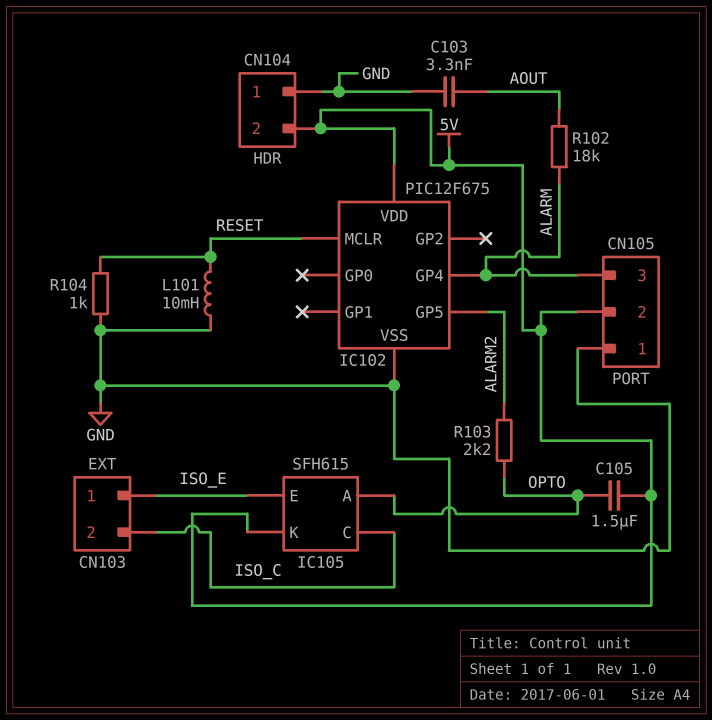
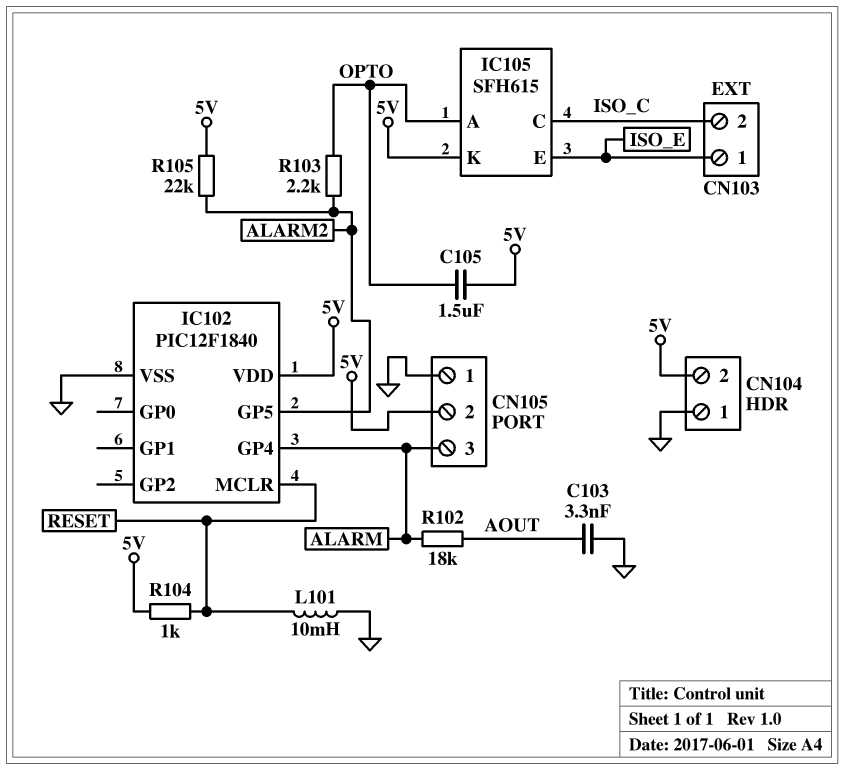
IC102: PIC12F675 -> PIC12F1840
R104: 1k (GND, RESET) -> 1k (5V, RESET)
R105: none -> 22k (5V, ALARM2)

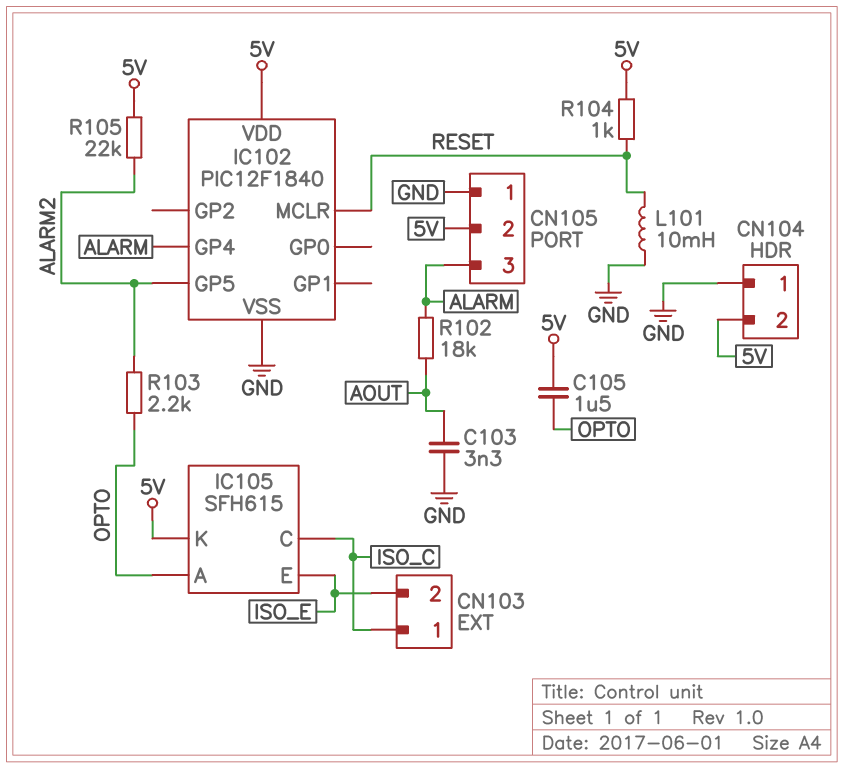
CN103 pin 1: ISO_E -> ISO_C
CN103 pin 2: ISO_C -> ISO_E

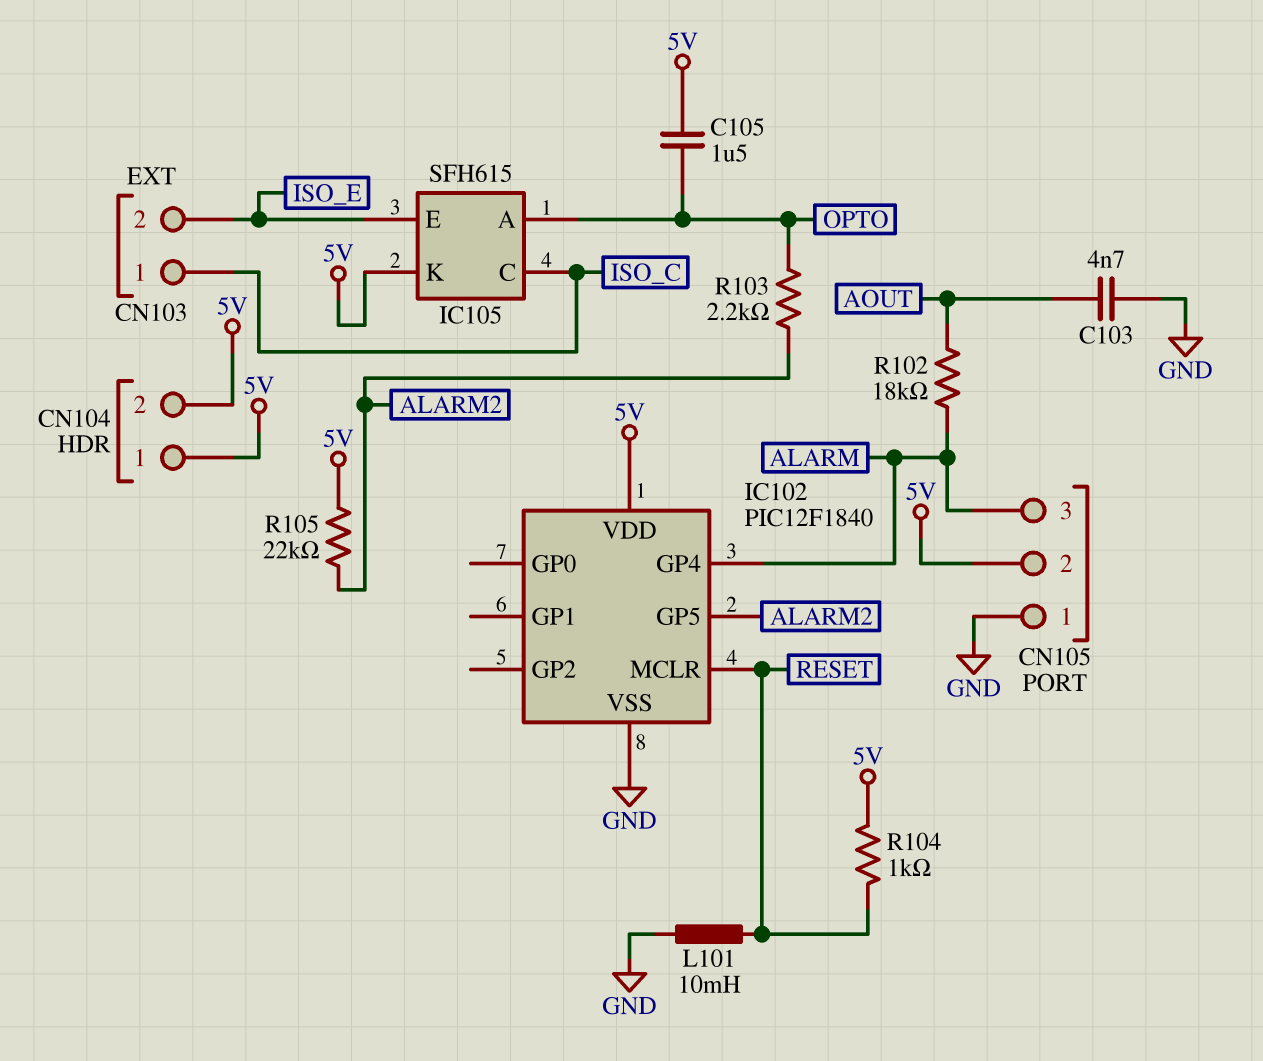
C103: 3.3nF (AOUT, GND) -> 4.7nF (AOUT, GND)
CN104 pin 1: GND -> 5V

